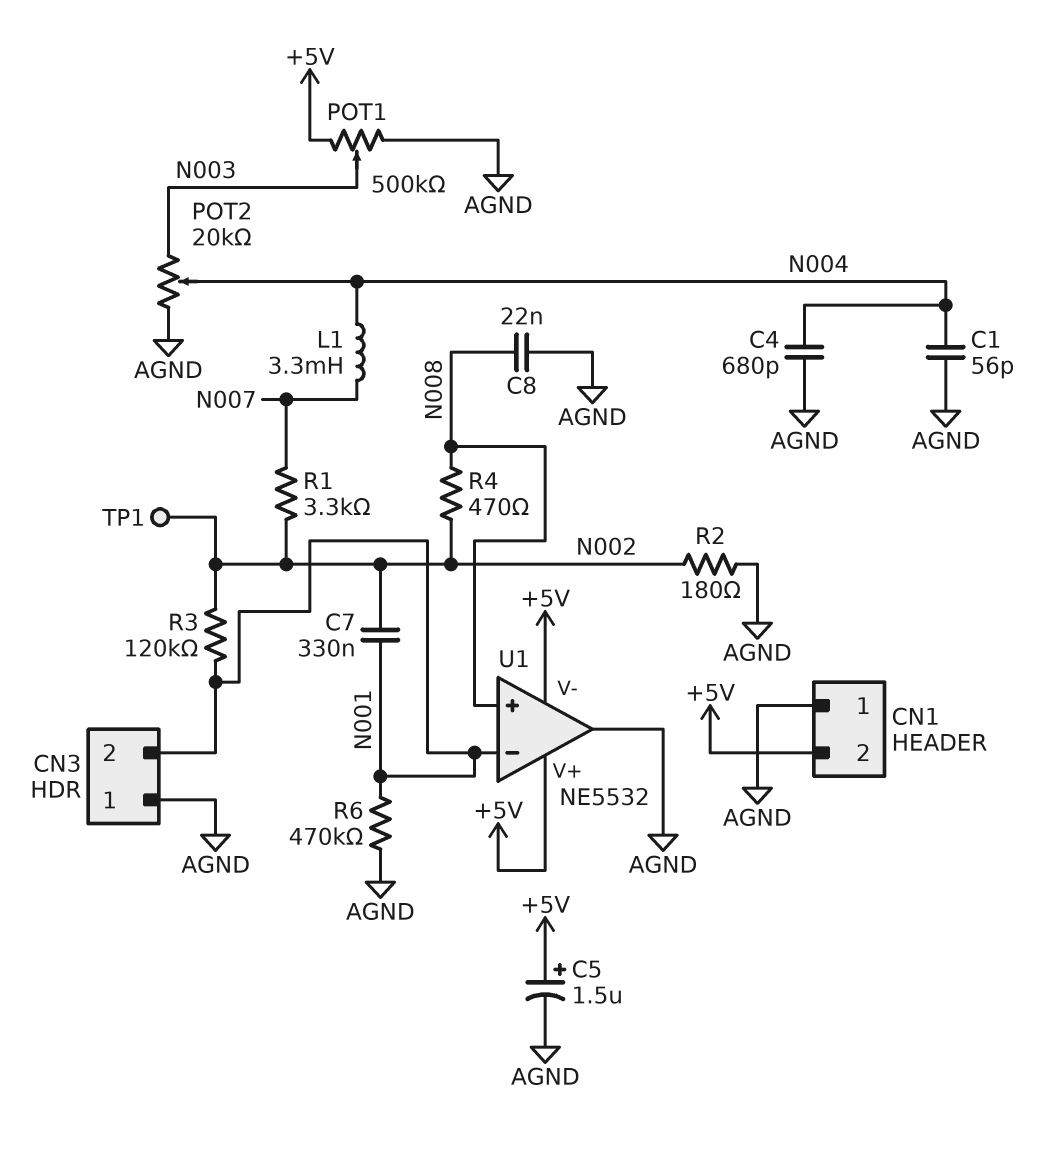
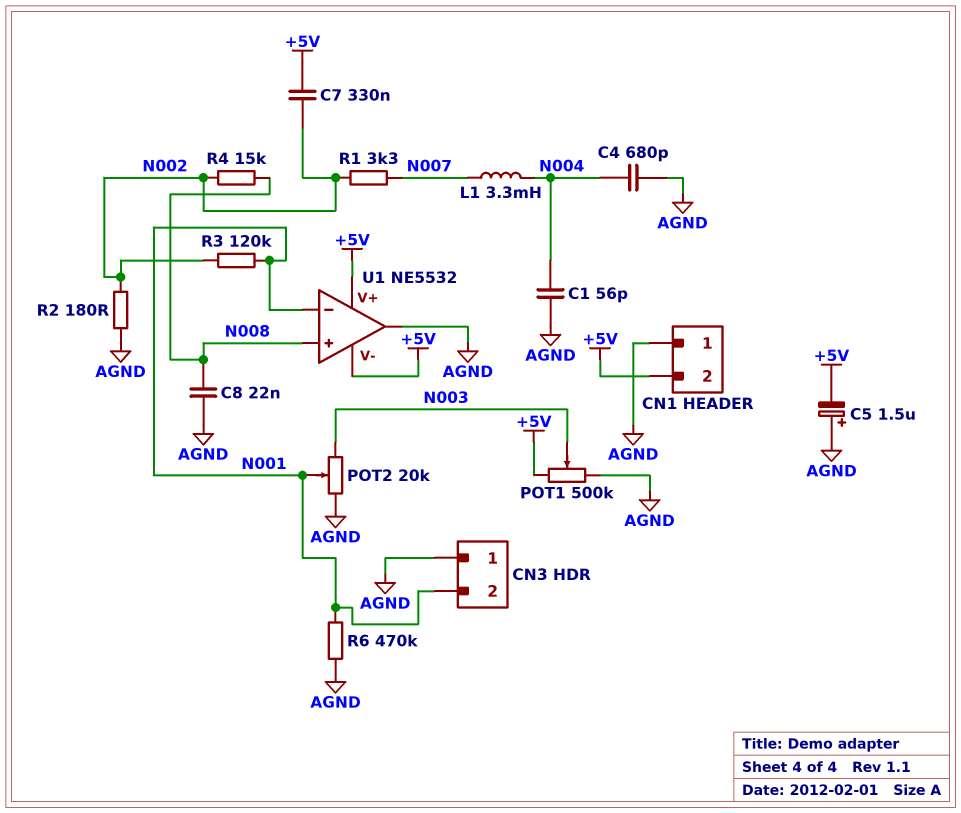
C5: 1.5uF (plus +5V, minus AGND) -> 1.5uF (plus AGND, minus +5V)
C7: 330nF (N001, N002) -> 330nF (+5V, N002)
POT2: 20k (AGND, N003, wiper N004) -> 20k (AGND, N003, wiper N001)
R4: 470 (N002, N008) -> 15k (N002, N008)
TP1: test point (N002) -> none

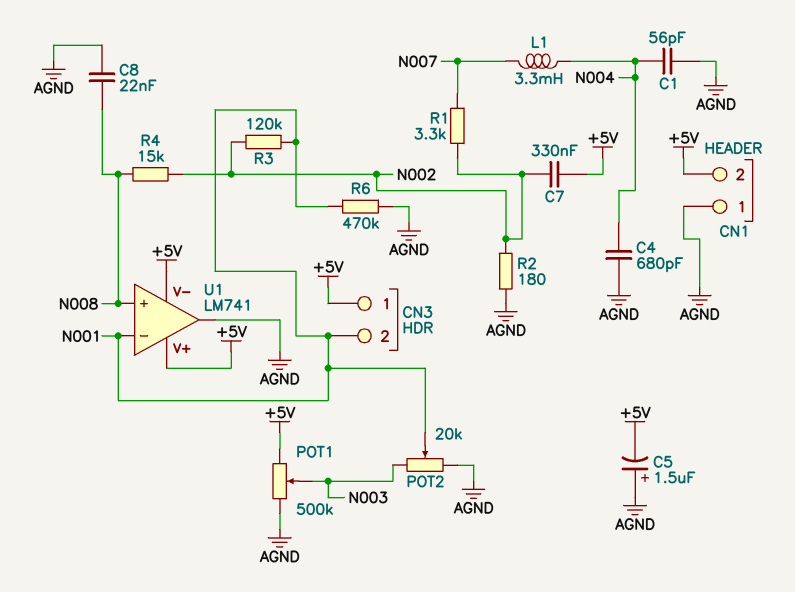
CN3 pin 1: AGND -> +5V
U1: NE5532 -> LM741

